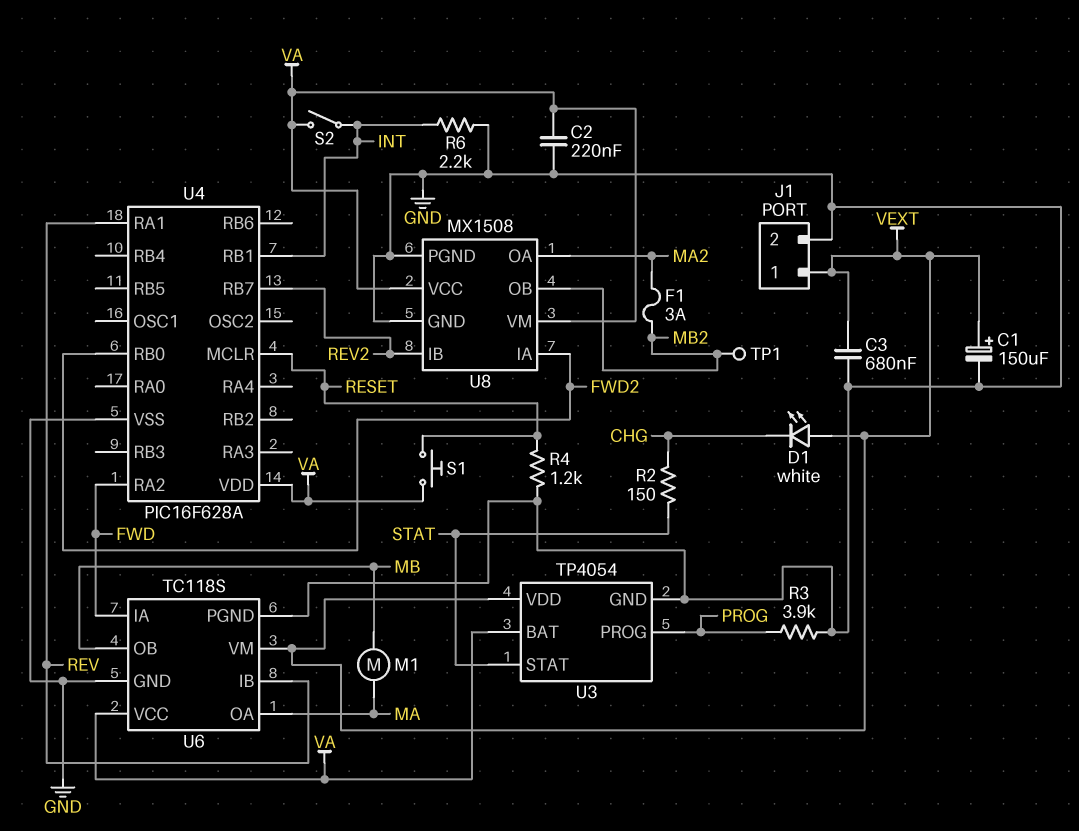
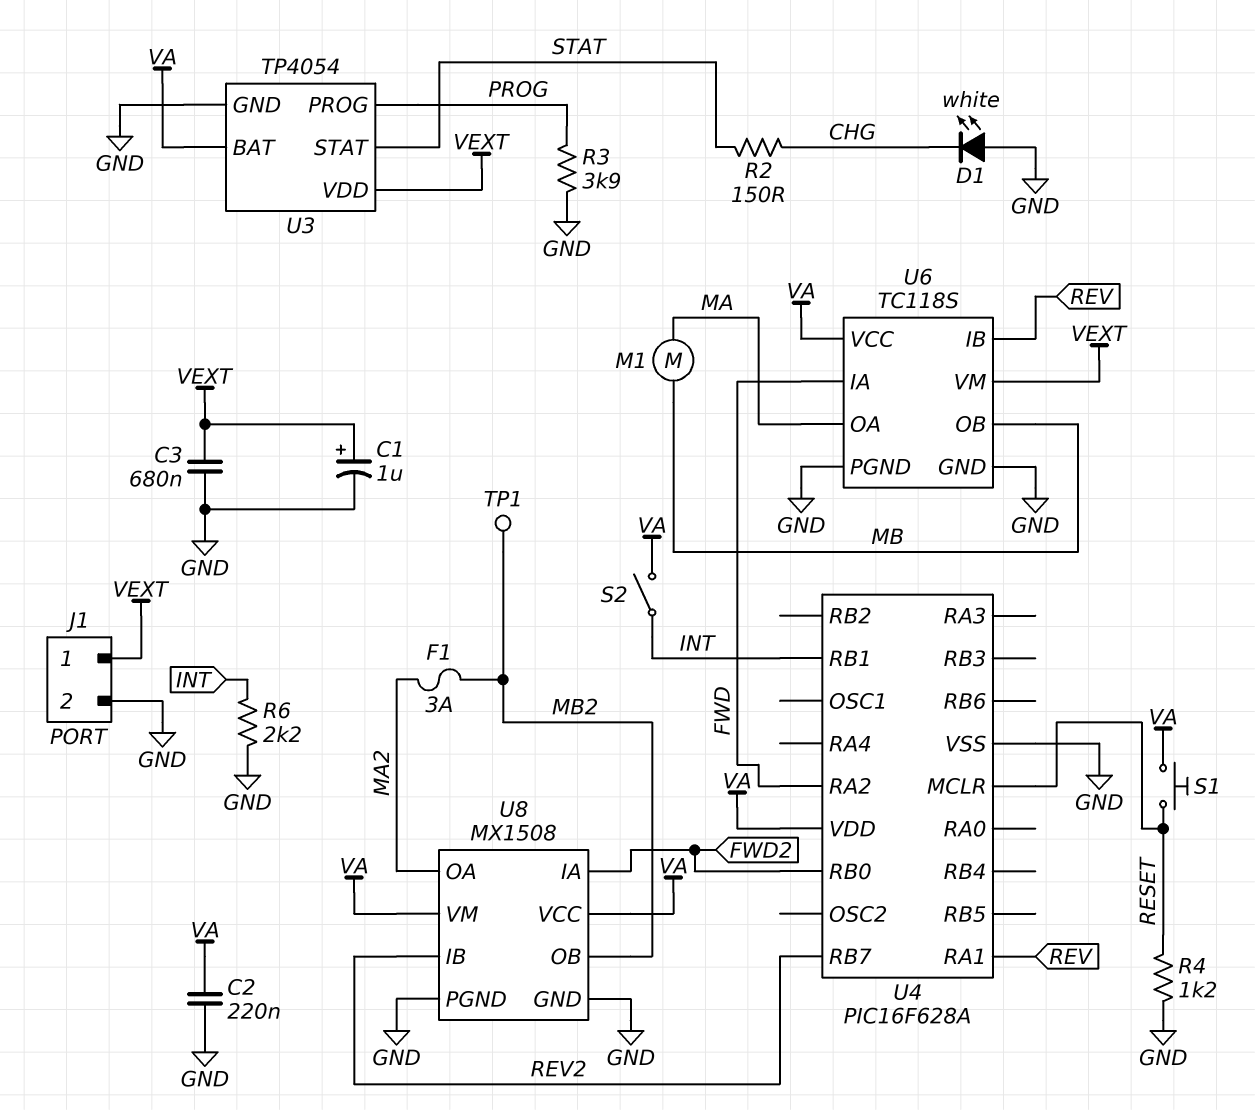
C1: 150uF (plus VEXT, minus GND) -> 1uF (plus VEXT, minus GND)
D1: LED white (A VEXT, K CHG) -> LED white (A GND, K CHG)

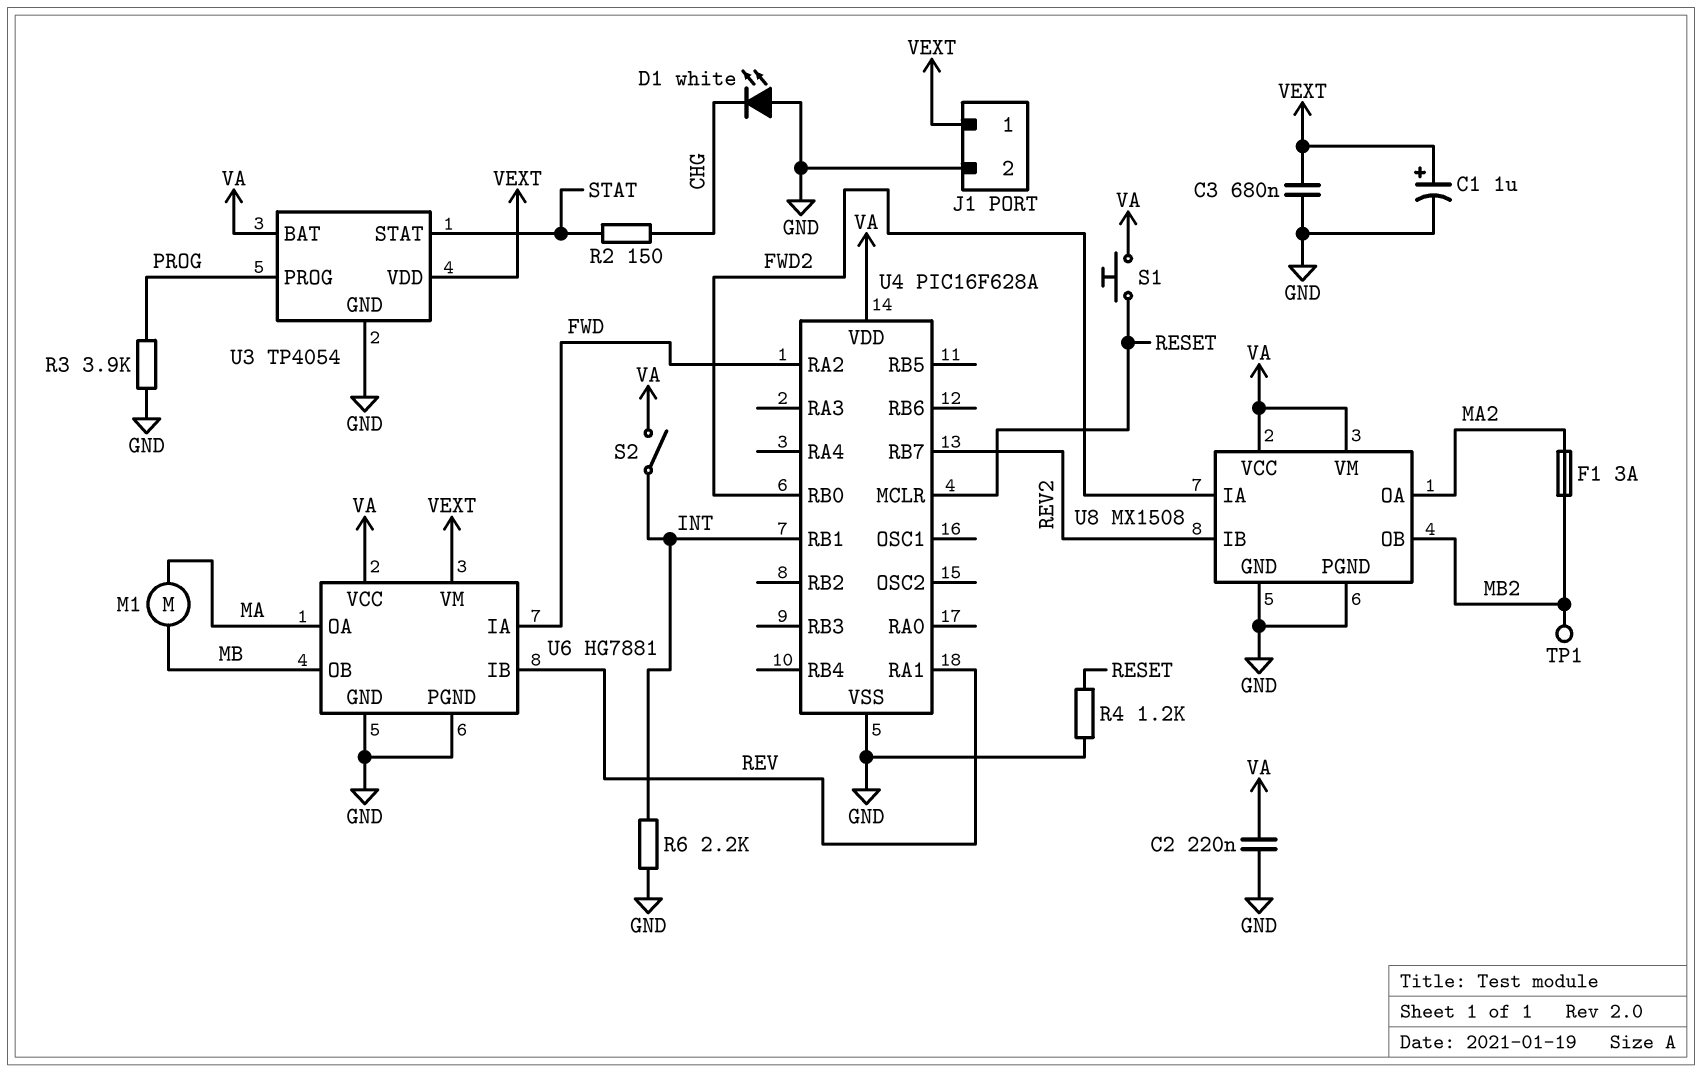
U6: TC118S -> HG7881

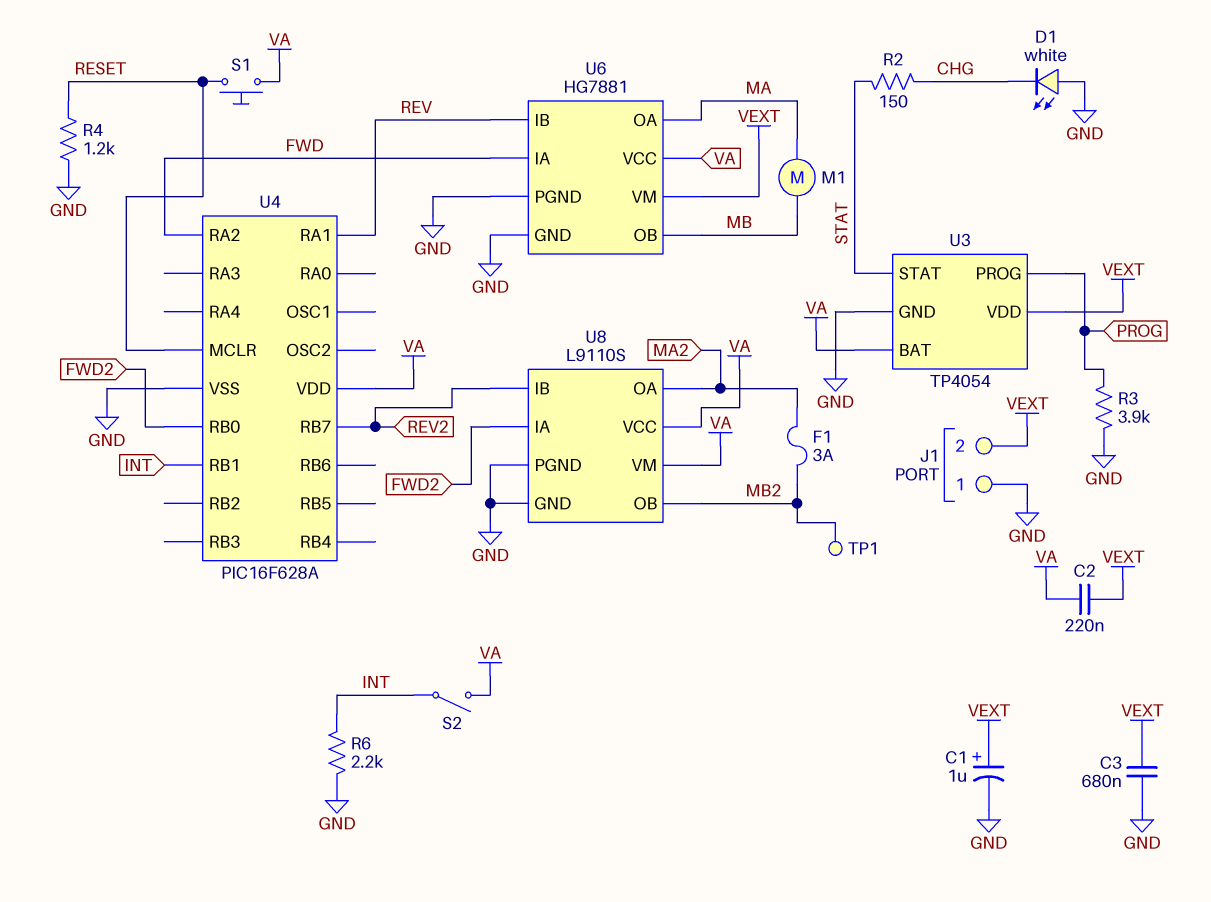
C2: 220nF (GND, VA) -> 220nF (VA, VEXT)
J1 pin 1: VEXT -> GND
J1 pin 2: GND -> VEXT
U8: MX1508 -> L9110S

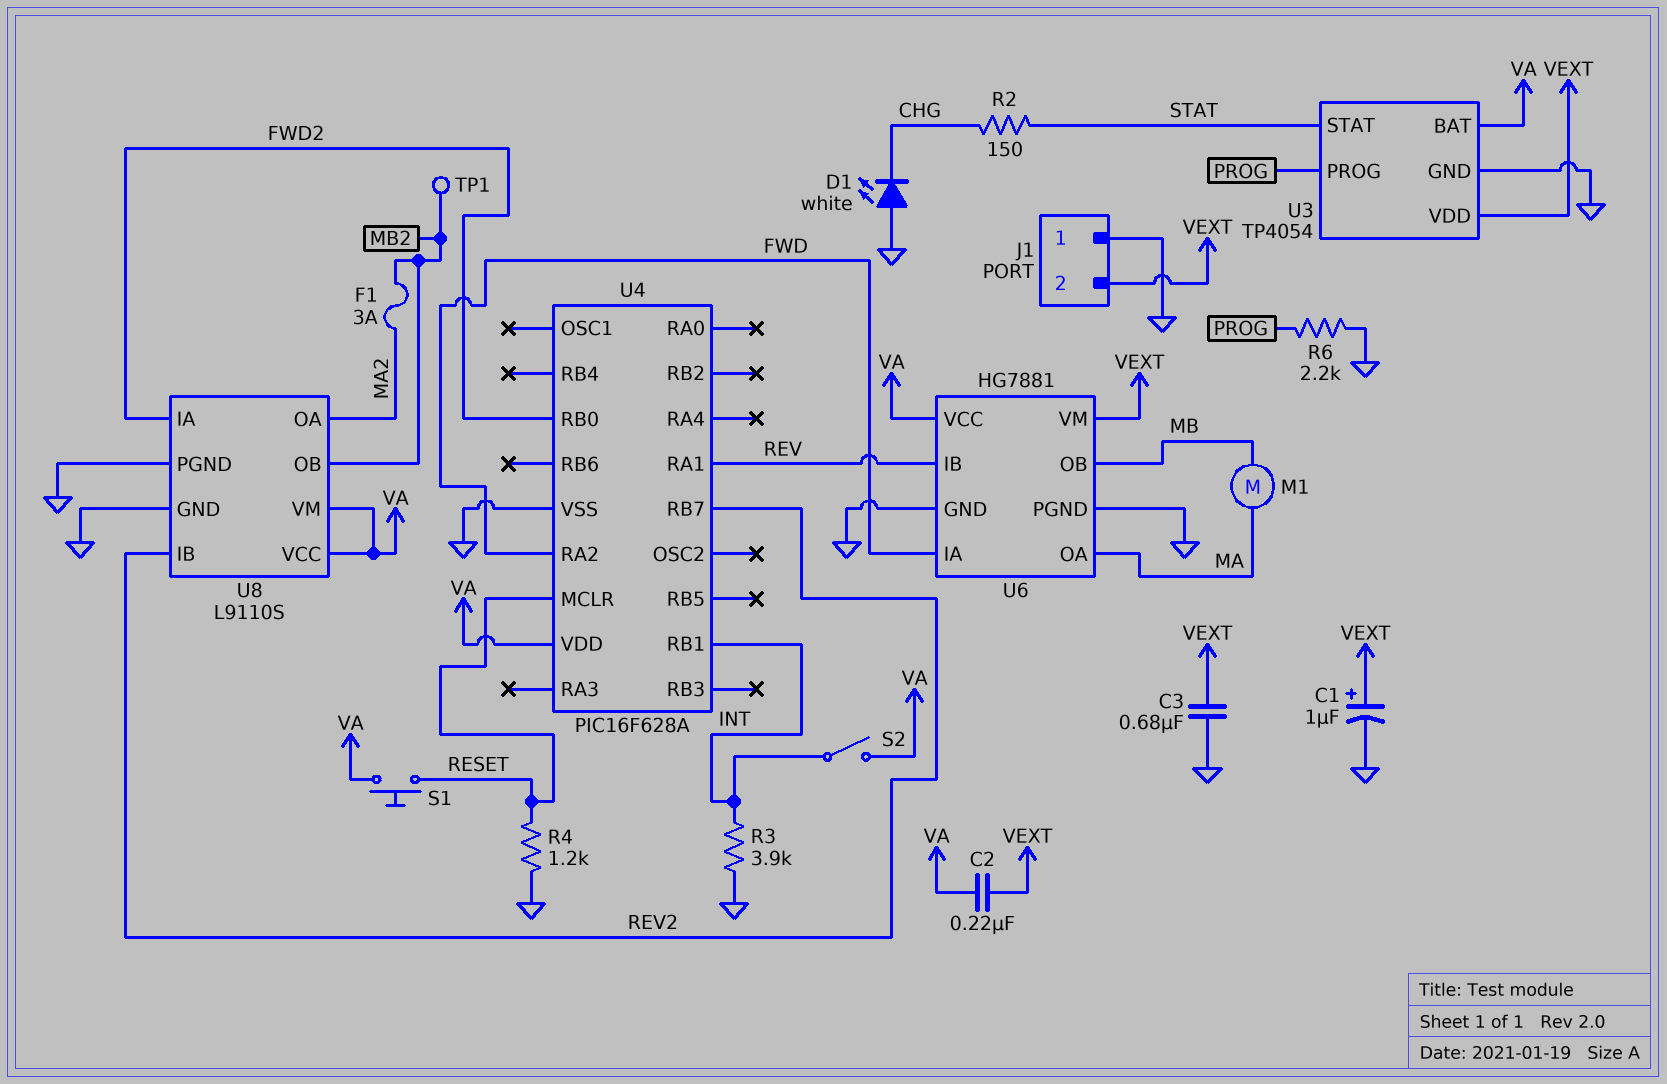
R3: 3.9k (GND, PROG) -> 3.9k (GND, INT)
R6: 2.2k (GND, INT) -> 2.2k (GND, PROG)

